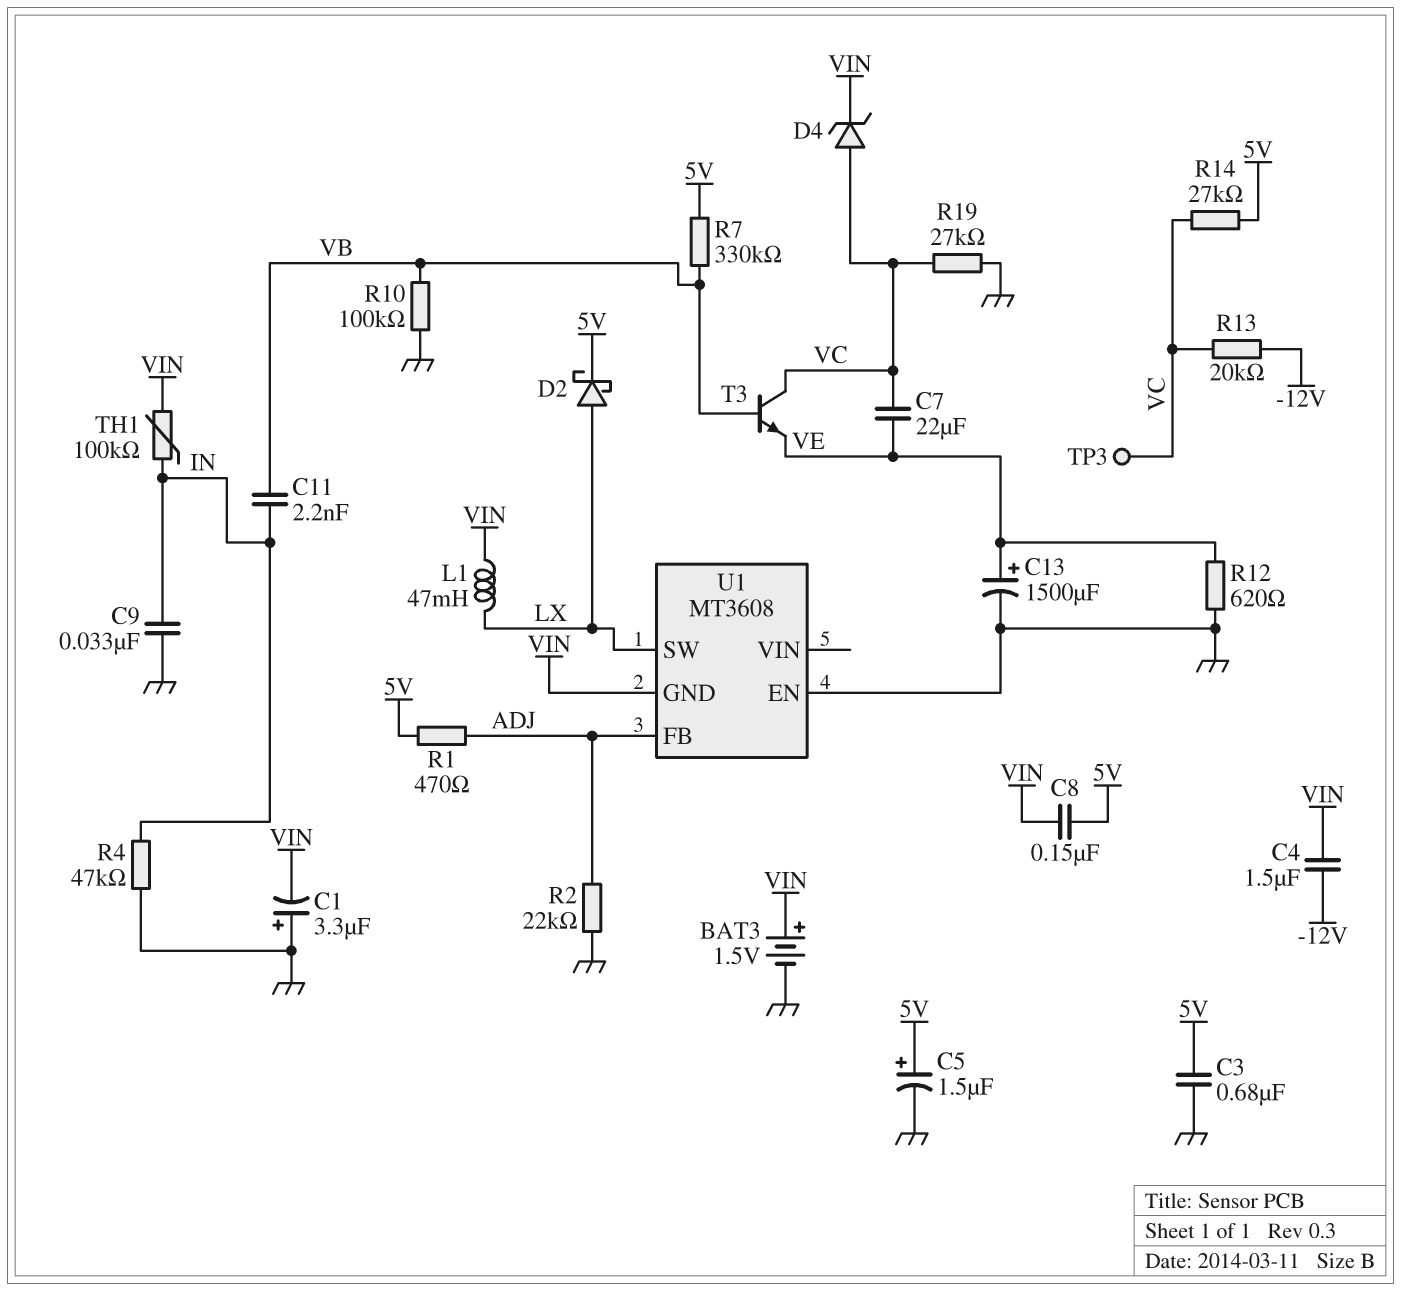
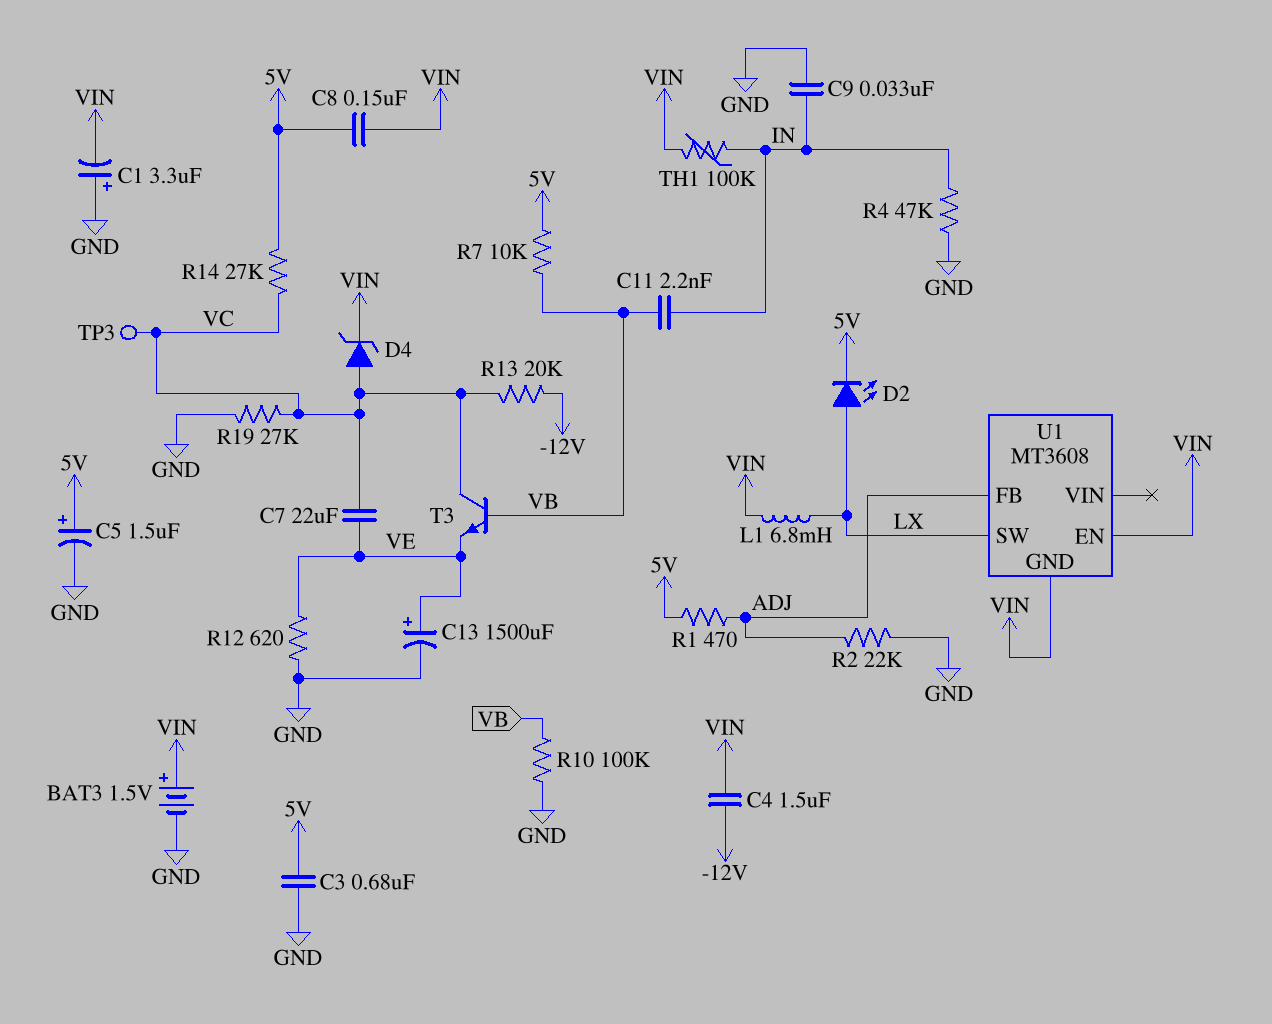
D2: schottky (A LX, K 5V) -> LED (A LX, K 5V)
L1: 47mH (LX, VIN) -> 6.8mH (LX, VIN)
R7: 330k (5V, VB) -> 10k (5V, VB)
U1 pin EN: GND -> VIN

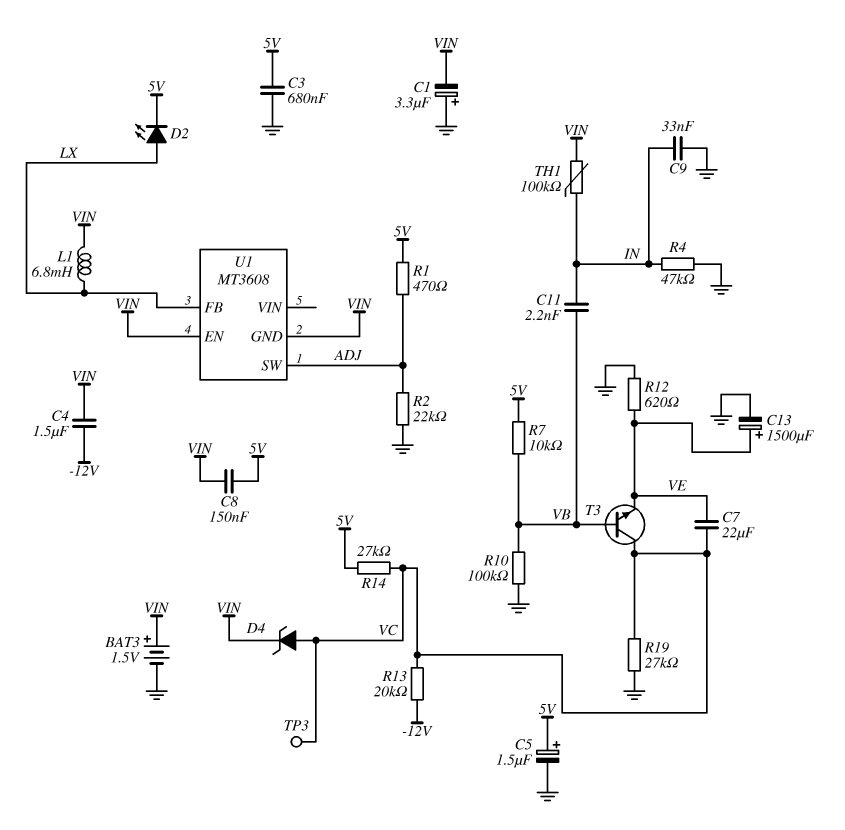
U1 pin FB: ADJ -> LX
U1 pin SW: LX -> ADJ

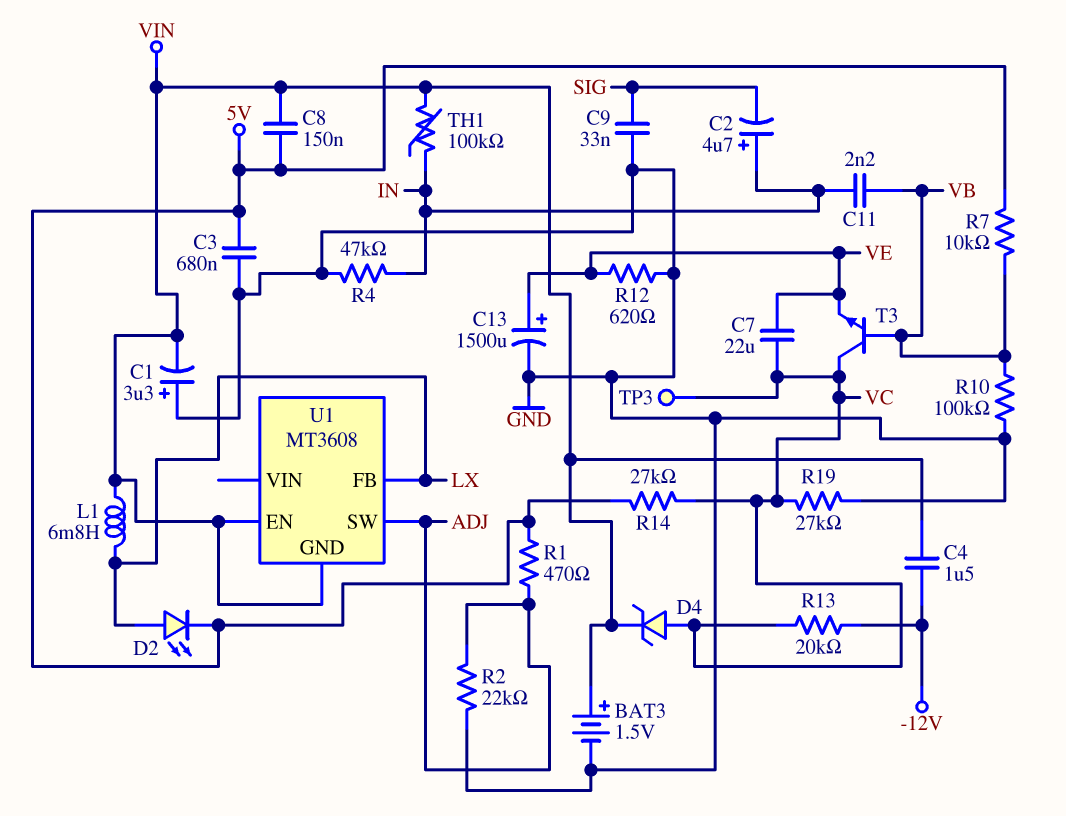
C2: none -> 4.7uF (plus IN, minus SIG)
C5: 1.5uF (plus 5V, minus GND) -> none
C9: 33nF (GND, IN) -> 33nF (GND, SIG)

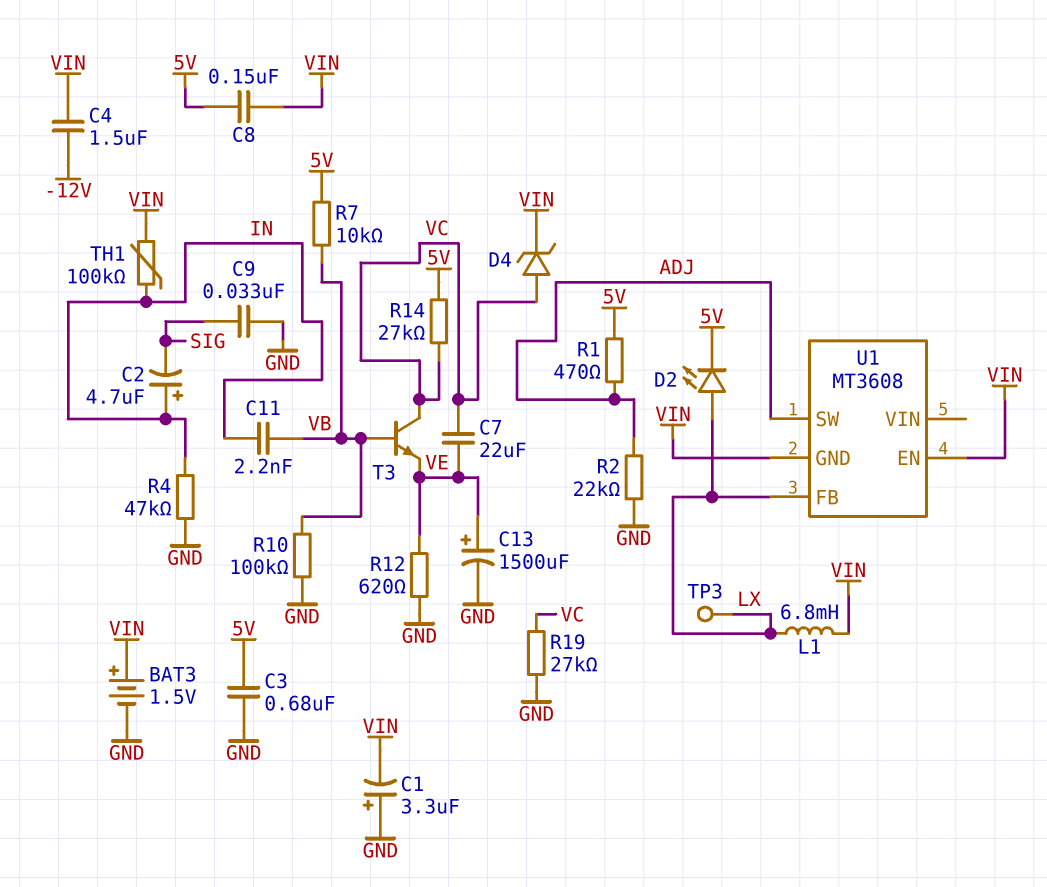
R13: 20k (-12V, VC) -> none
TP3: test point (VC) -> test point (LX)

